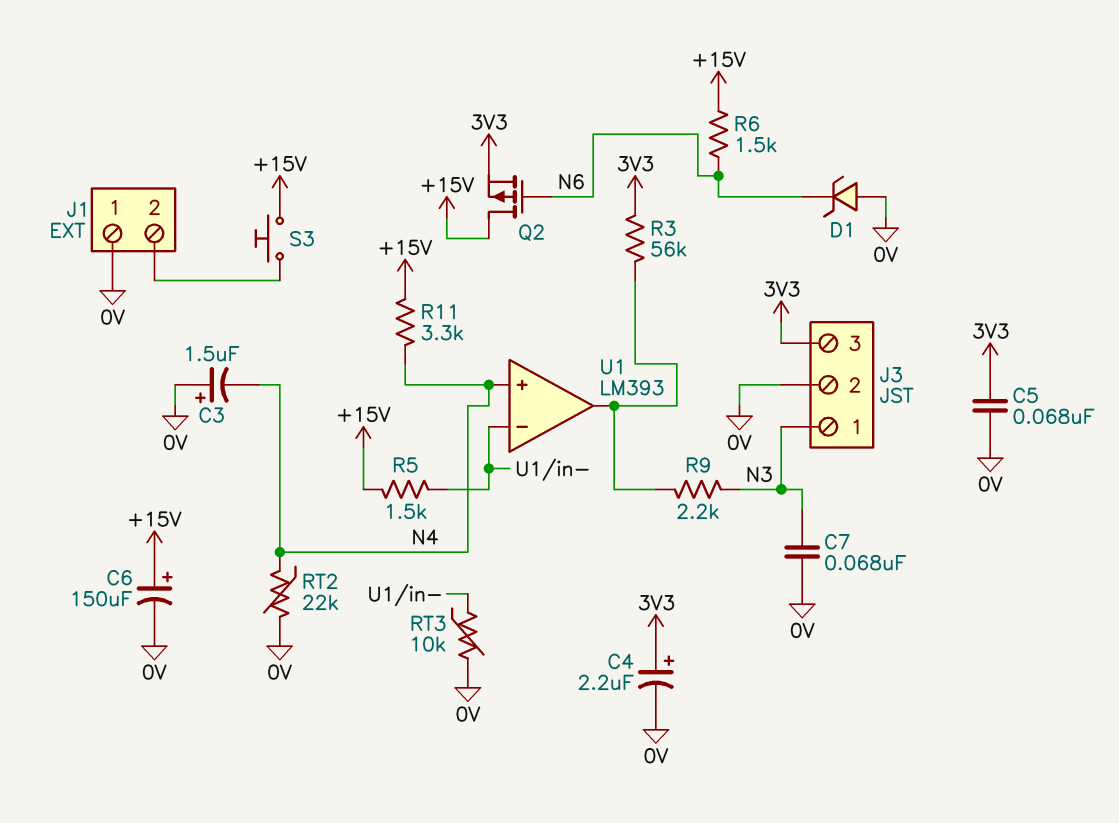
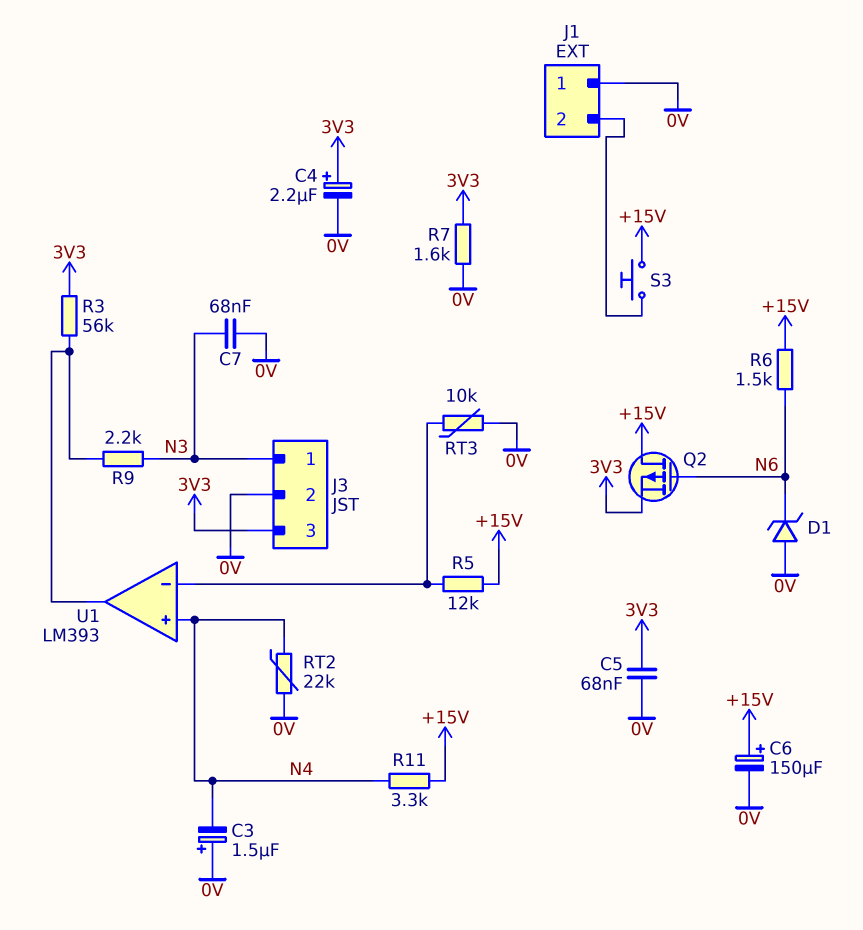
R5: 1.5k (+15V, U1/in-) -> 12k (+15V, U1/in-)
R7: none -> 1.6k (0V, 3V3)

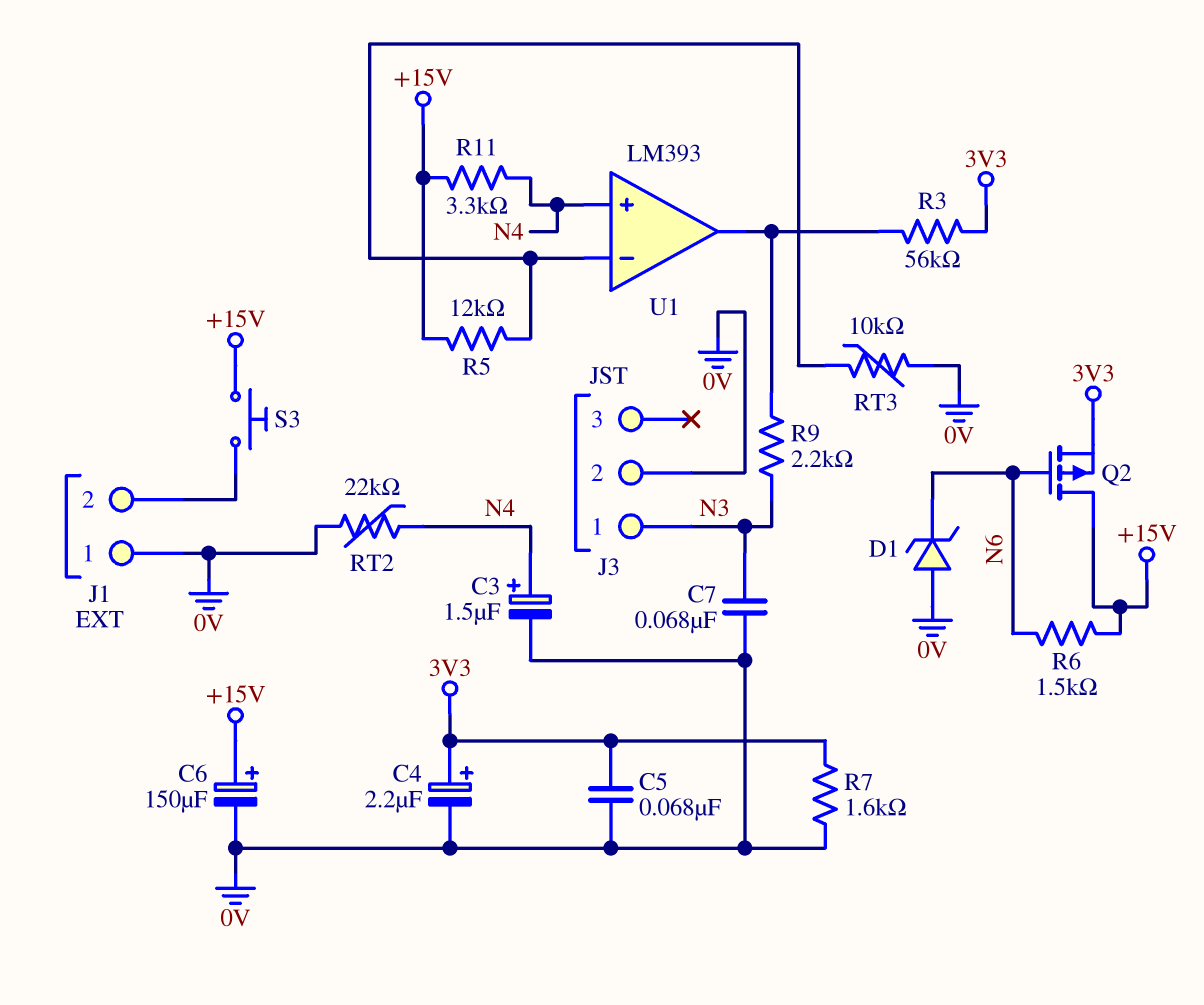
C3: 1.5uF (plus 0V, minus N4) -> 1.5uF (plus N4, minus 0V)
J3 pin 3: 3V3 -> none

